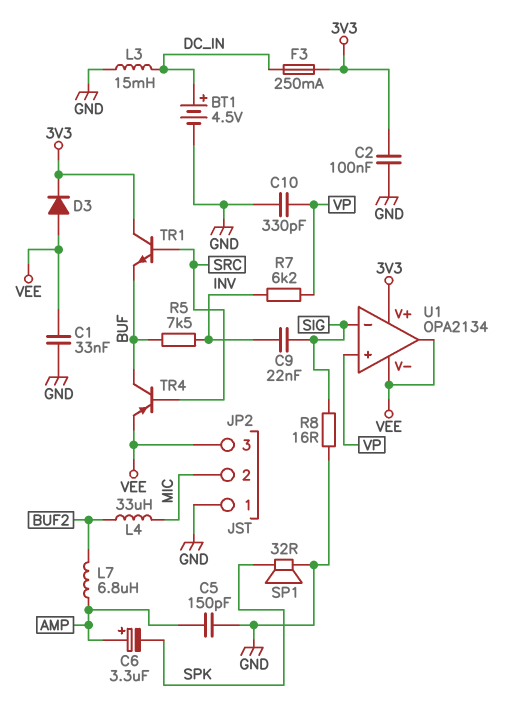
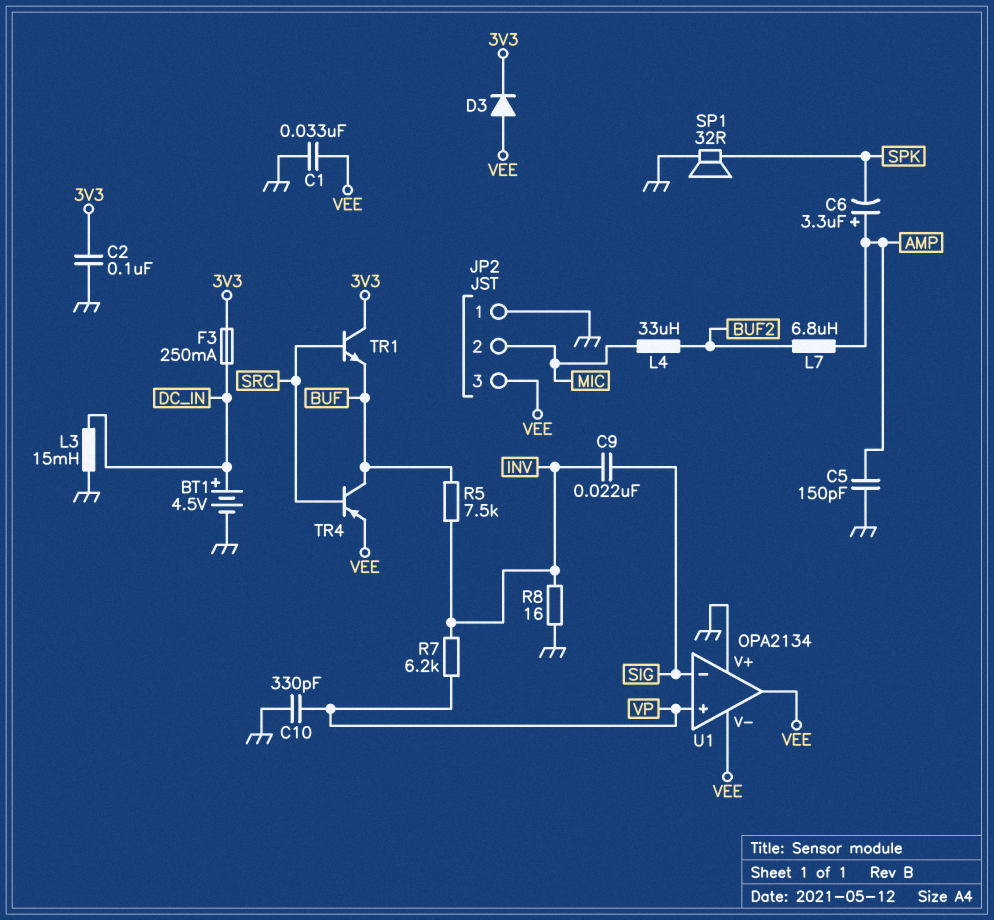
R8: 16 (GND, SIG) -> 16 (GND, INV)
U1 pin V+: 3V3 -> GND

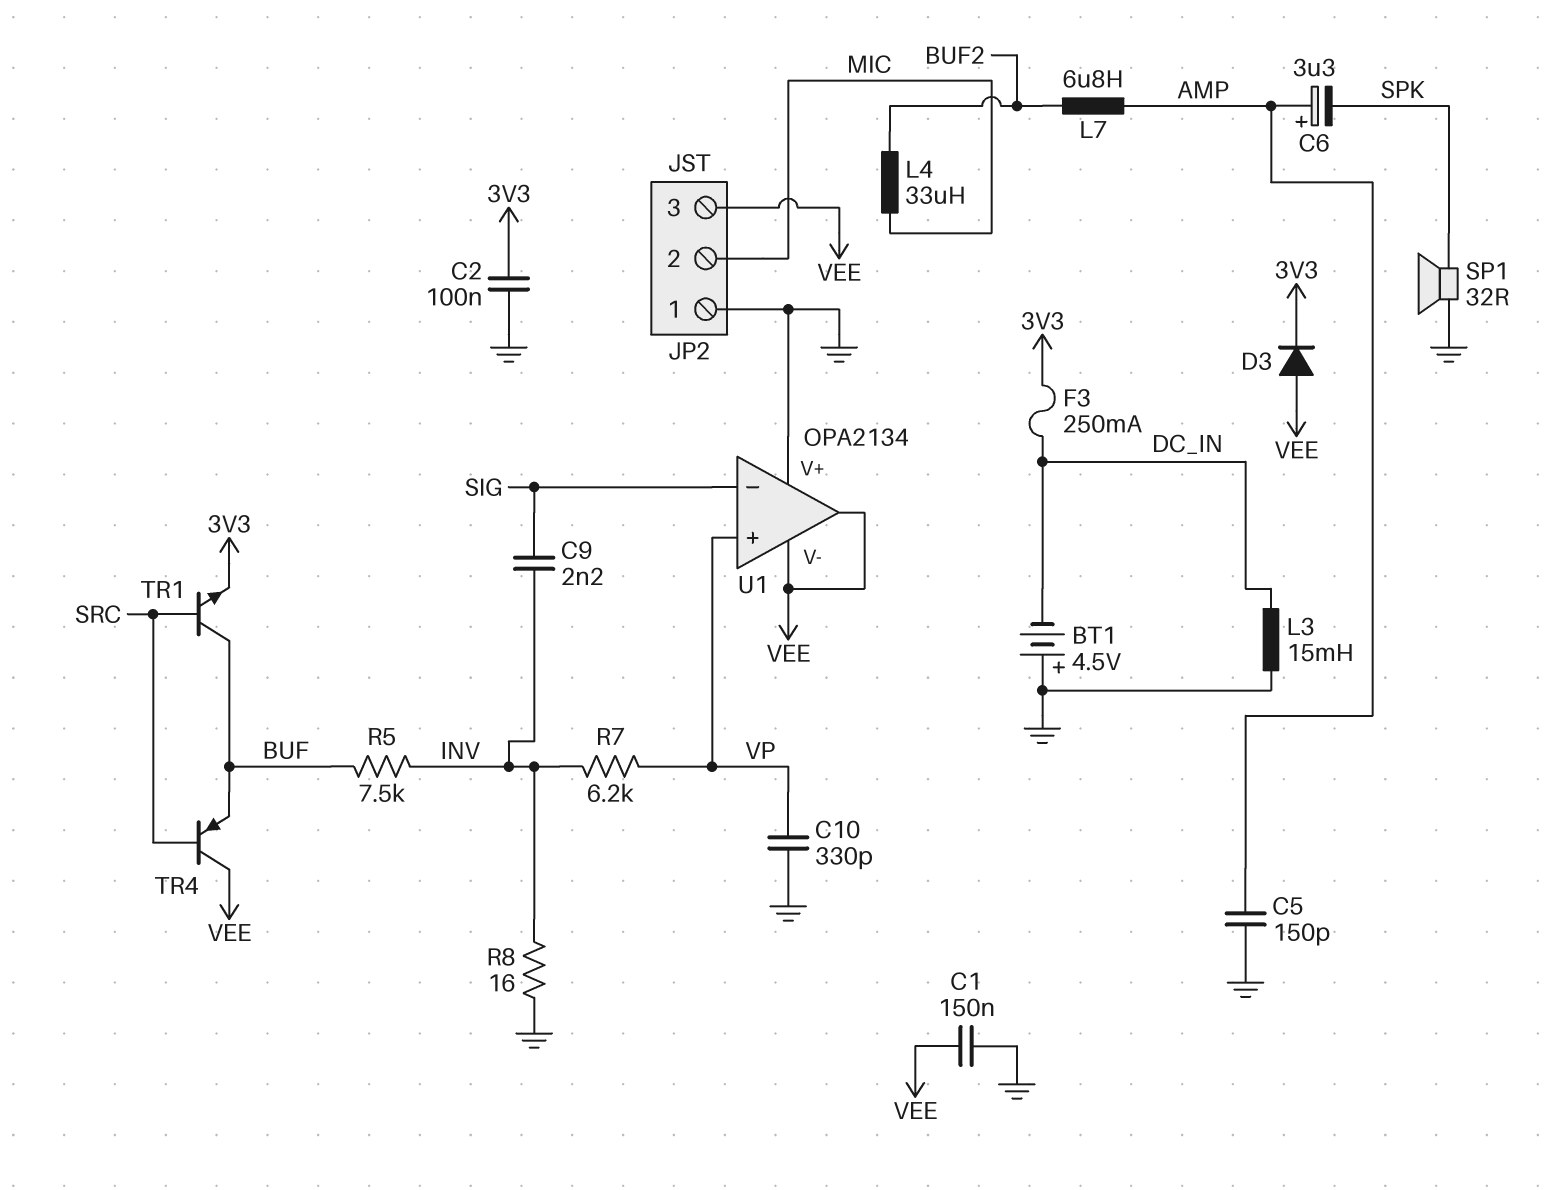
BT1: 4.5V (plus DC_IN, minus GND) -> 4.5V (plus GND, minus DC_IN)
C1: 33nF (GND, VEE) -> 150nF (GND, VEE)
C9: 22nF (INV, SIG) -> 2.2nF (INV, SIG)
TR1: NPN (B SRC, C 3V3, E BUF) -> NPN (B SRC, C BUF, E 3V3)
TR4: PNP (B SRC, C BUF, E VEE) -> PNP (B SRC, C VEE, E BUF)

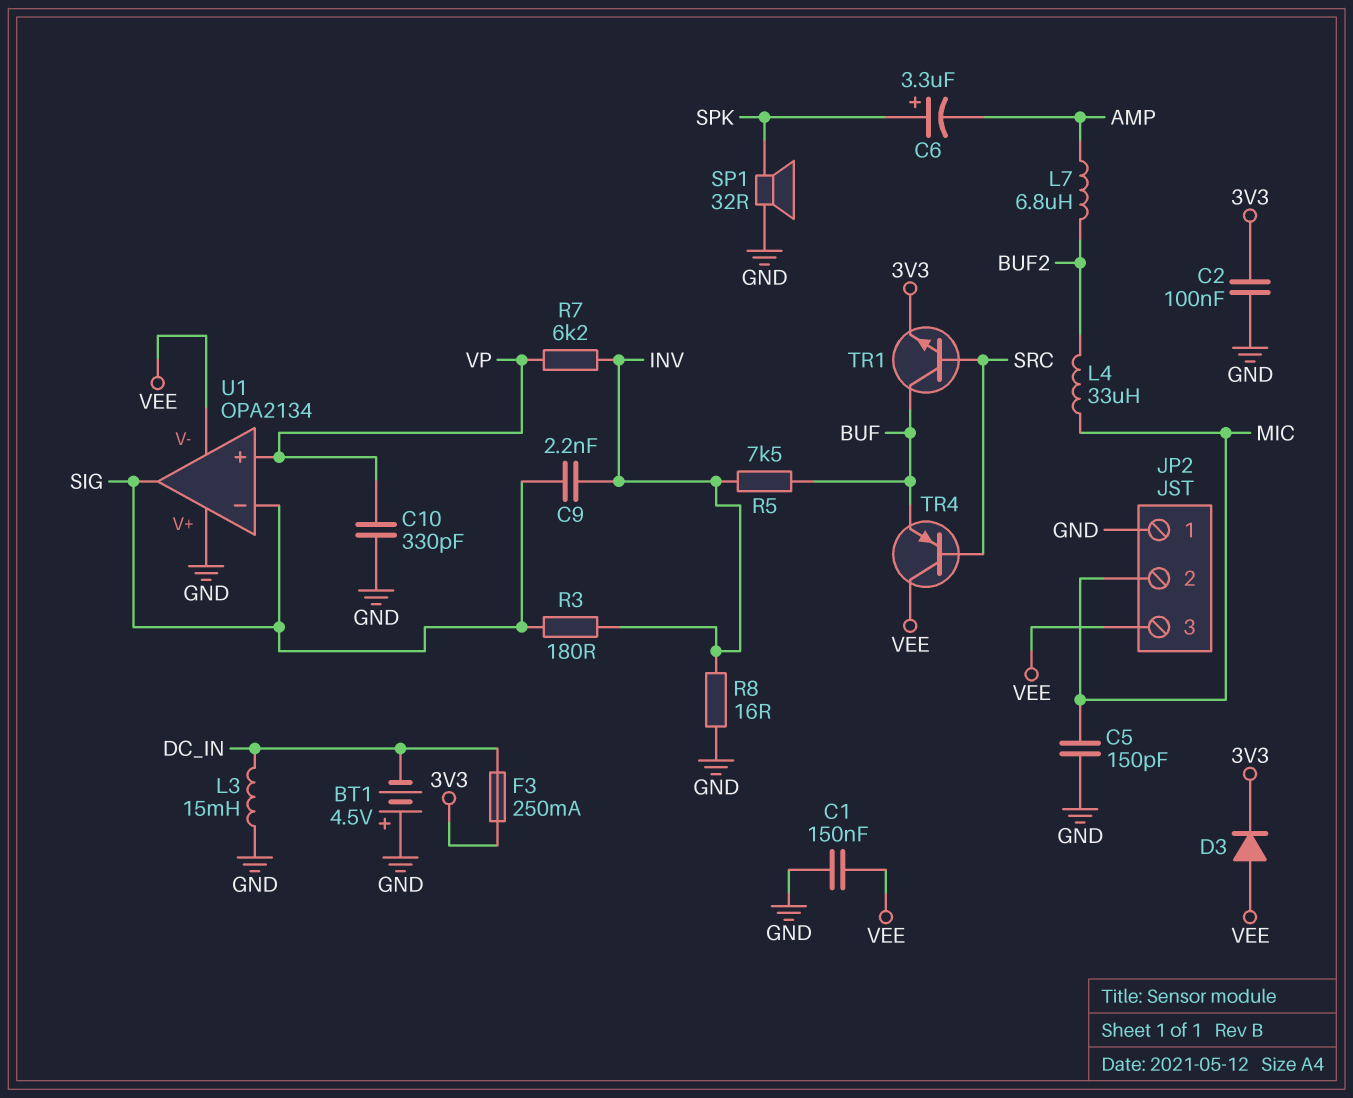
C5: 150pF (AMP, GND) -> 150pF (GND, MIC)
C6: 3.3uF (plus AMP, minus SPK) -> 3.3uF (plus SPK, minus AMP)
R3: none -> 180 (INV, SIG)
U1 pin out: VEE -> SIG

